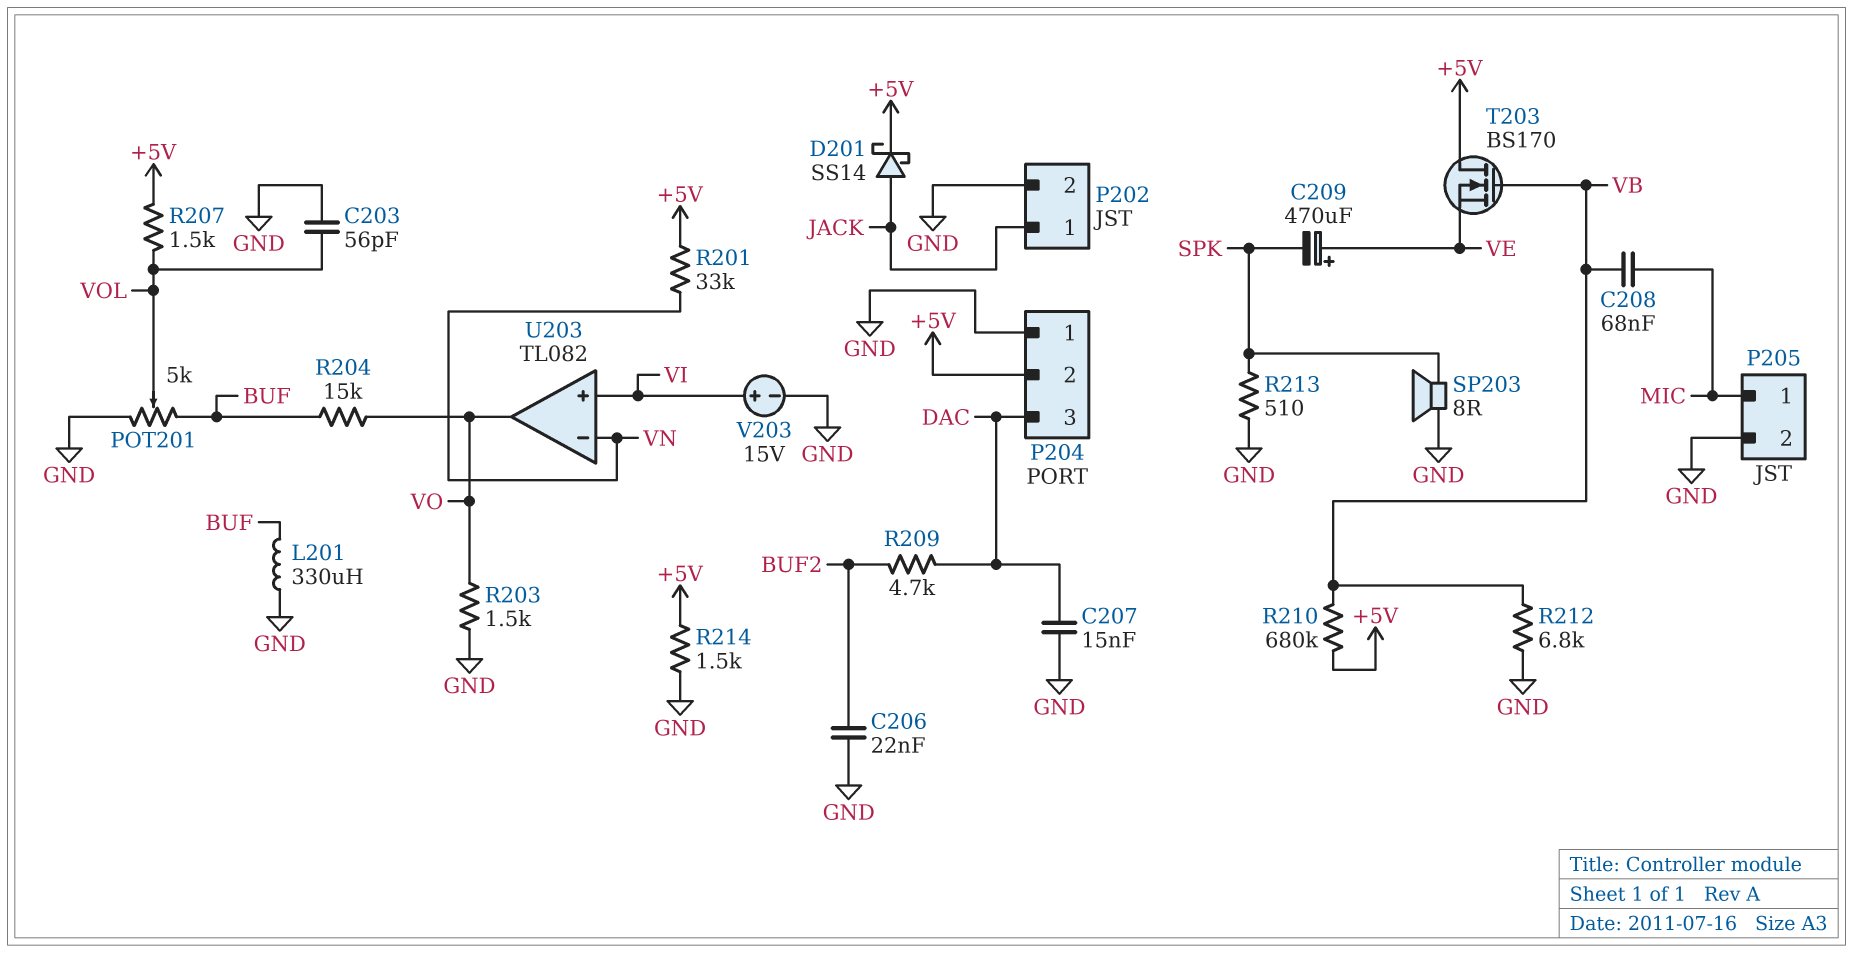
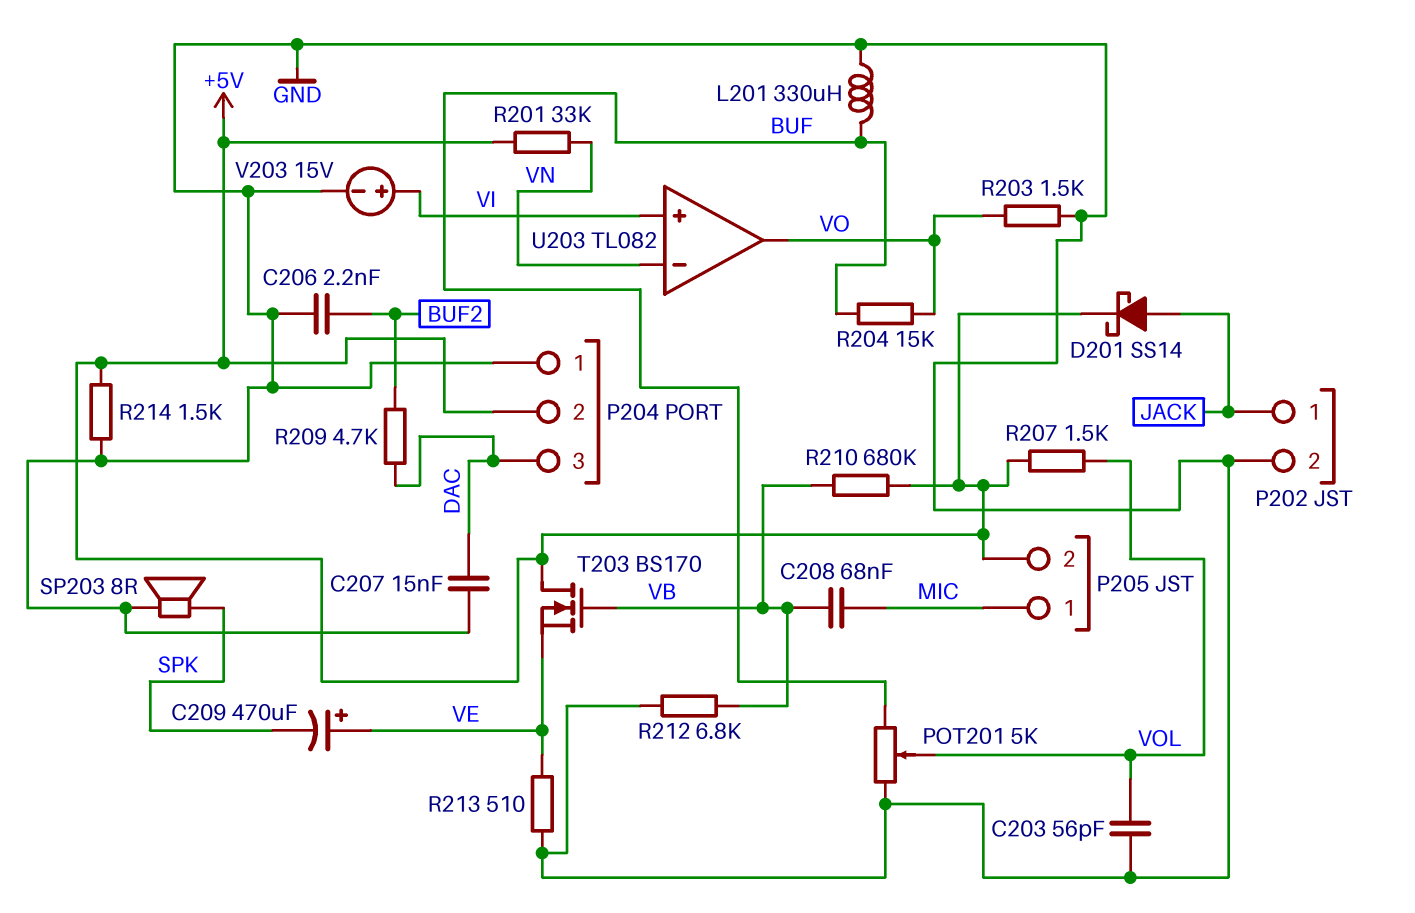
C206: 22nF (BUF2, GND) -> 2.2nF (BUF2, GND)
P205 pin 2: GND -> +5V
R213: 510 (GND, SPK) -> 510 (GND, VE)

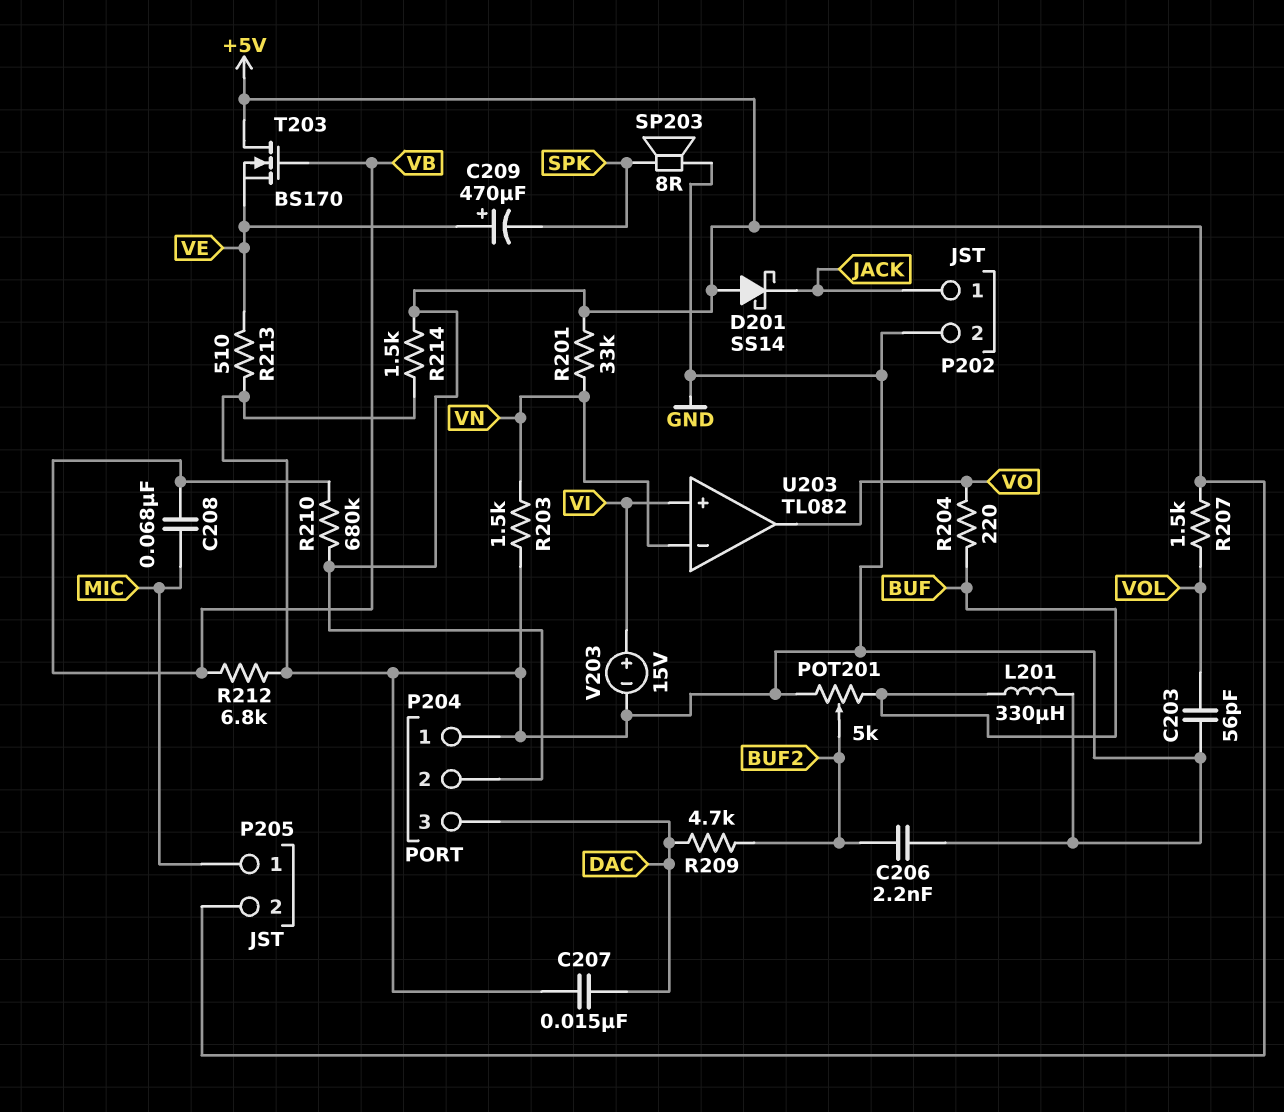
D201: schottky SS14 (A JACK, K +5V) -> schottky SS14 (A +5V, K JACK)
POT201: 5k (BUF, GND, wiper VOL) -> 5k (BUF, GND, wiper BUF2)
R203: 1.5k (GND, VO) -> 1.5k (GND, VN)
R204: 15k (BUF, VO) -> 220 (BUF, VO)

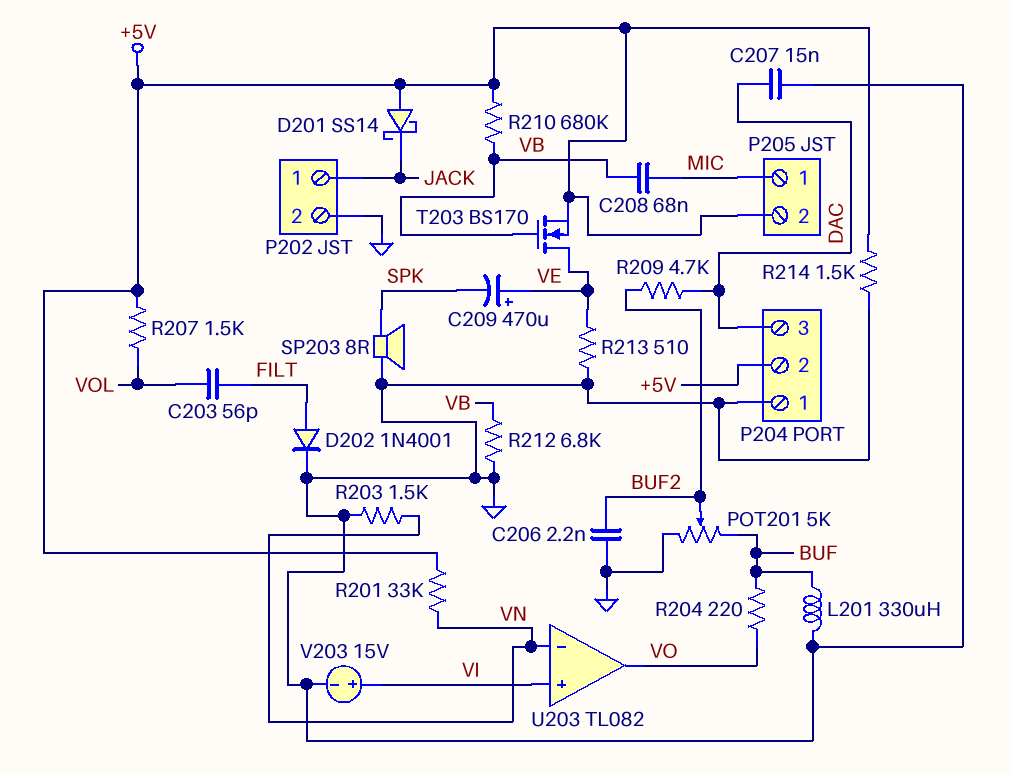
C203: 56pF (GND, VOL) -> 56pF (FILT, VOL)
D202: none -> diode 1N4001 (A FILT, K GND)
T203: NMOS BS170 (G VB, D +5V, S VE) -> NMOS BS170 (G VB, D VE, S +5V)

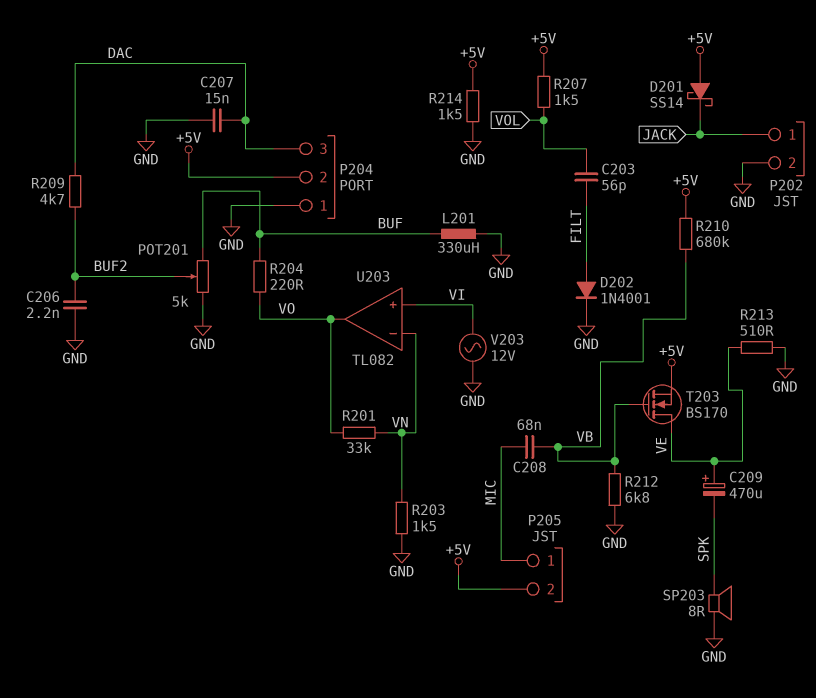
R201: 33k (+5V, VN) -> 33k (VN, VO)
V203: 15V (plus VI, minus GND) -> AC 12V (GND, VI)

